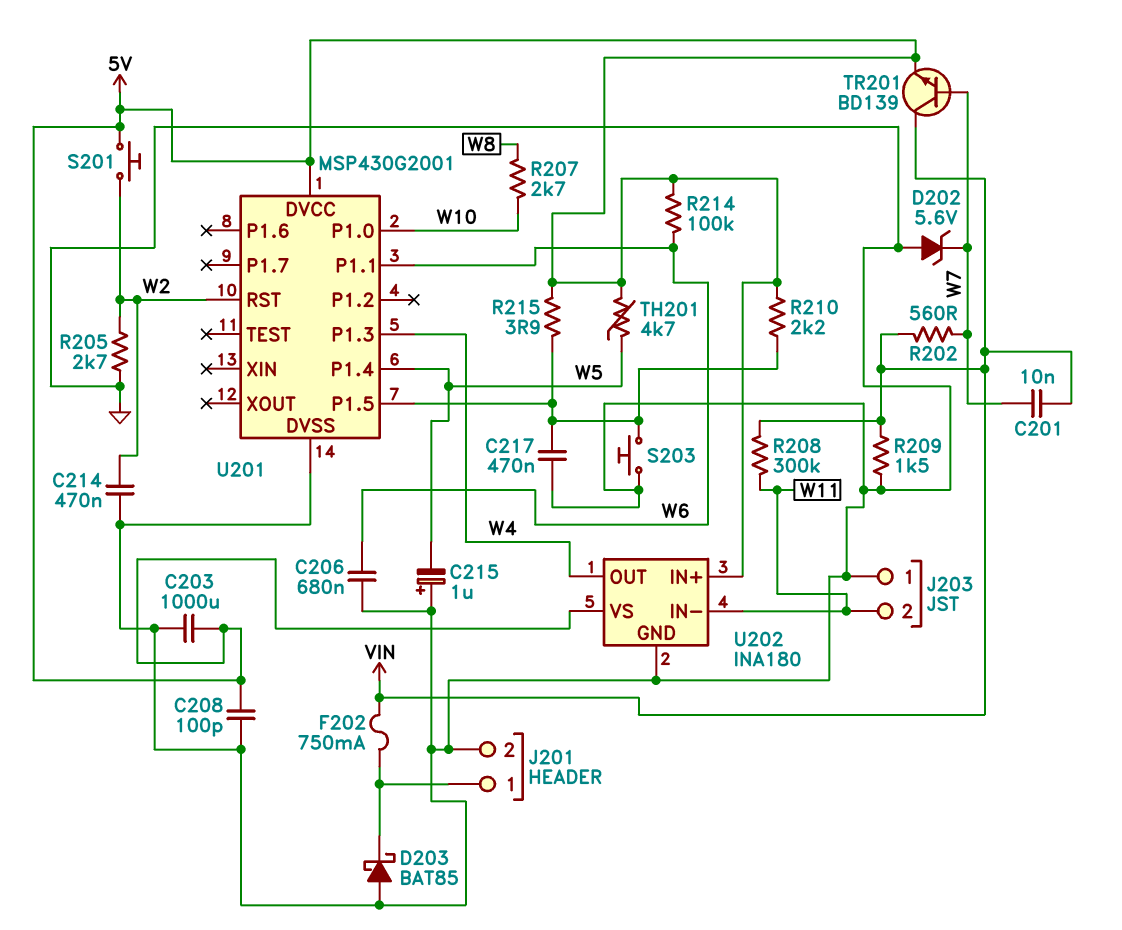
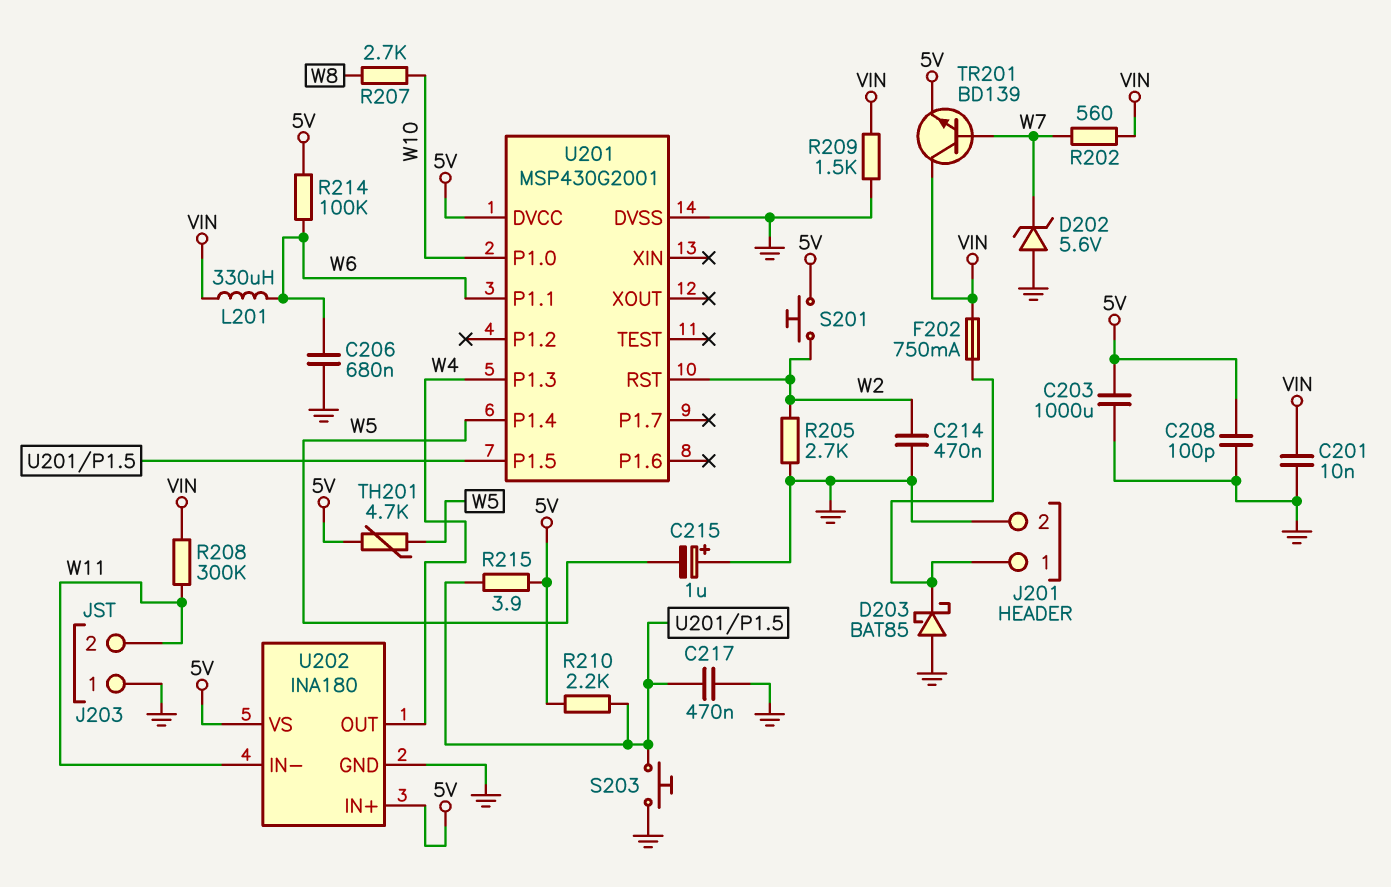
C201: 10nF (VIN, W7) -> 10nF (GND, VIN)
L201: none -> 330uH (VIN, W6)

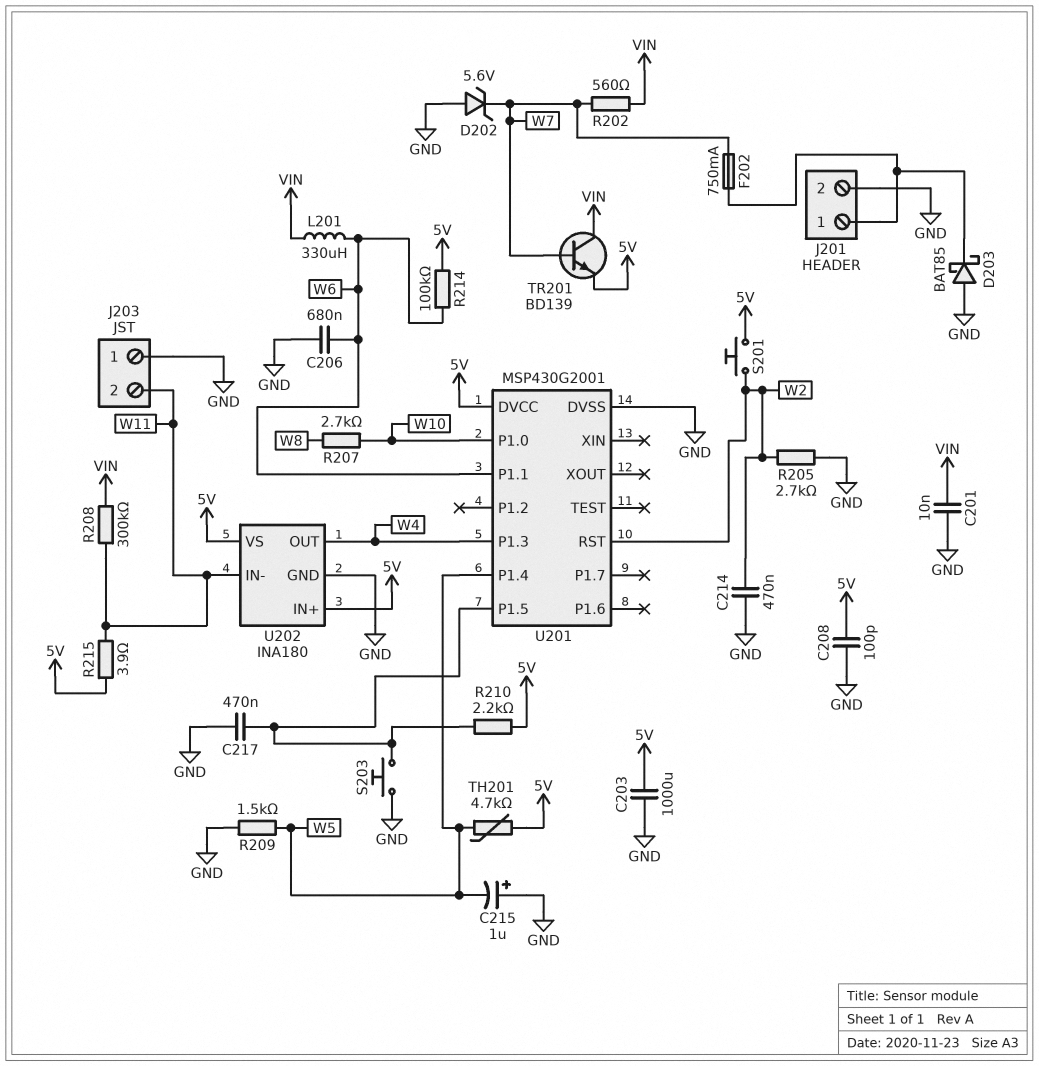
F202: 750mA (J201/1, VIN) -> 750mA (J201/1, W7)
R209: 1.5k (GND, VIN) -> 1.5k (GND, W5)
R215: 3.9 (5V, U201/P1.5) -> 3.9 (5V, W11)

